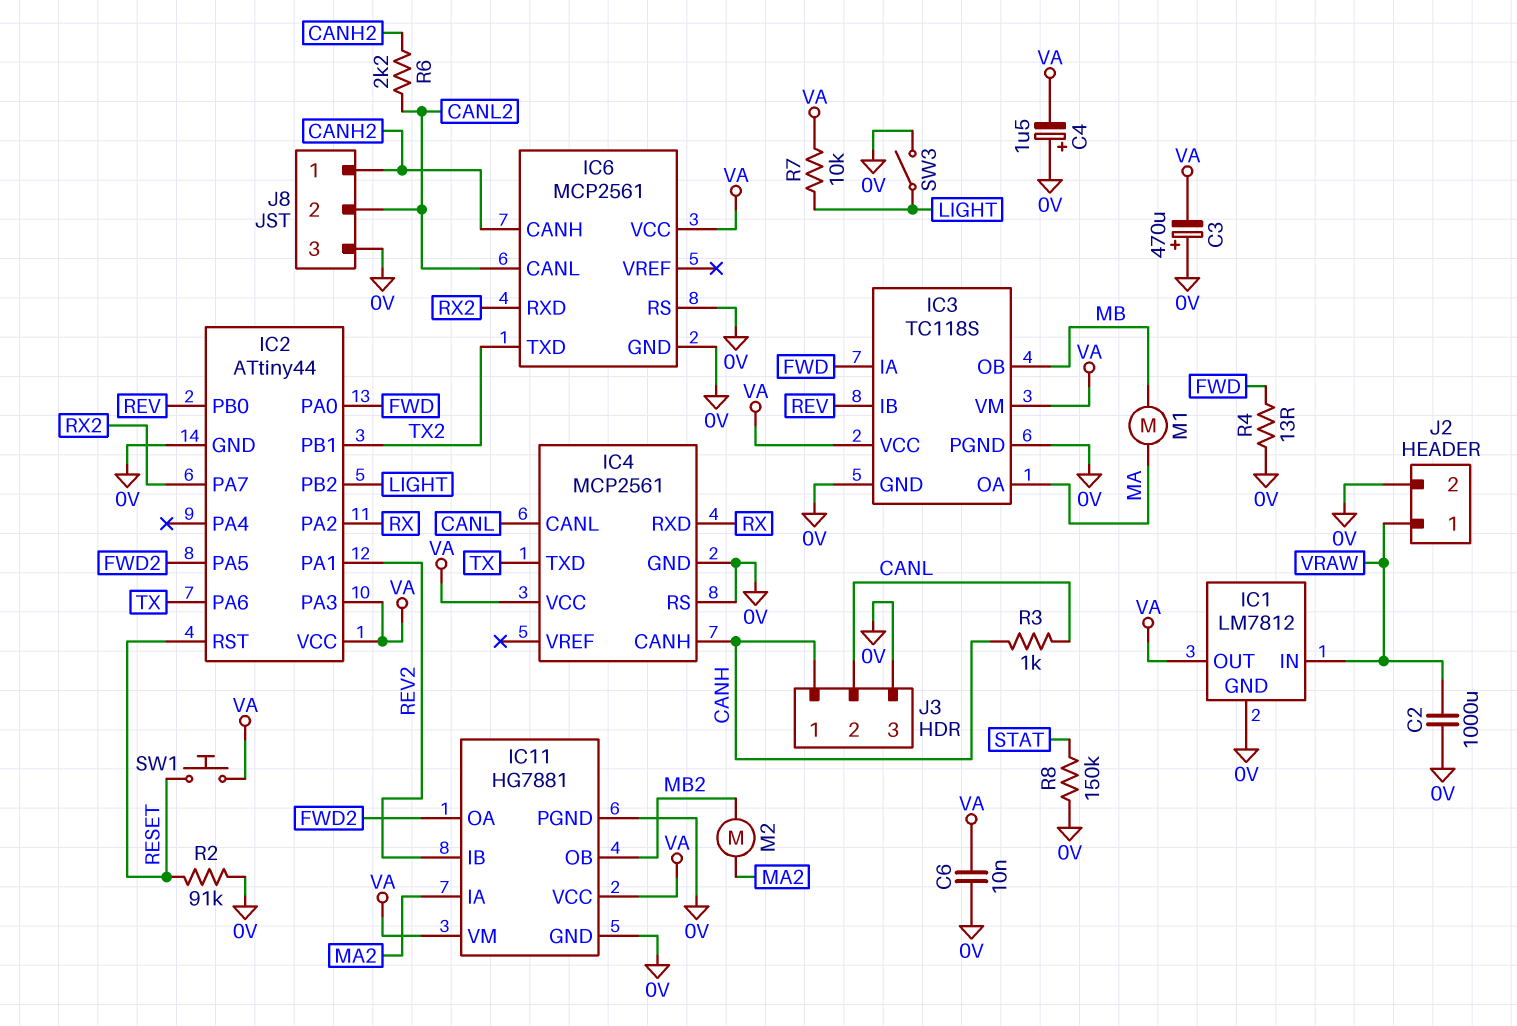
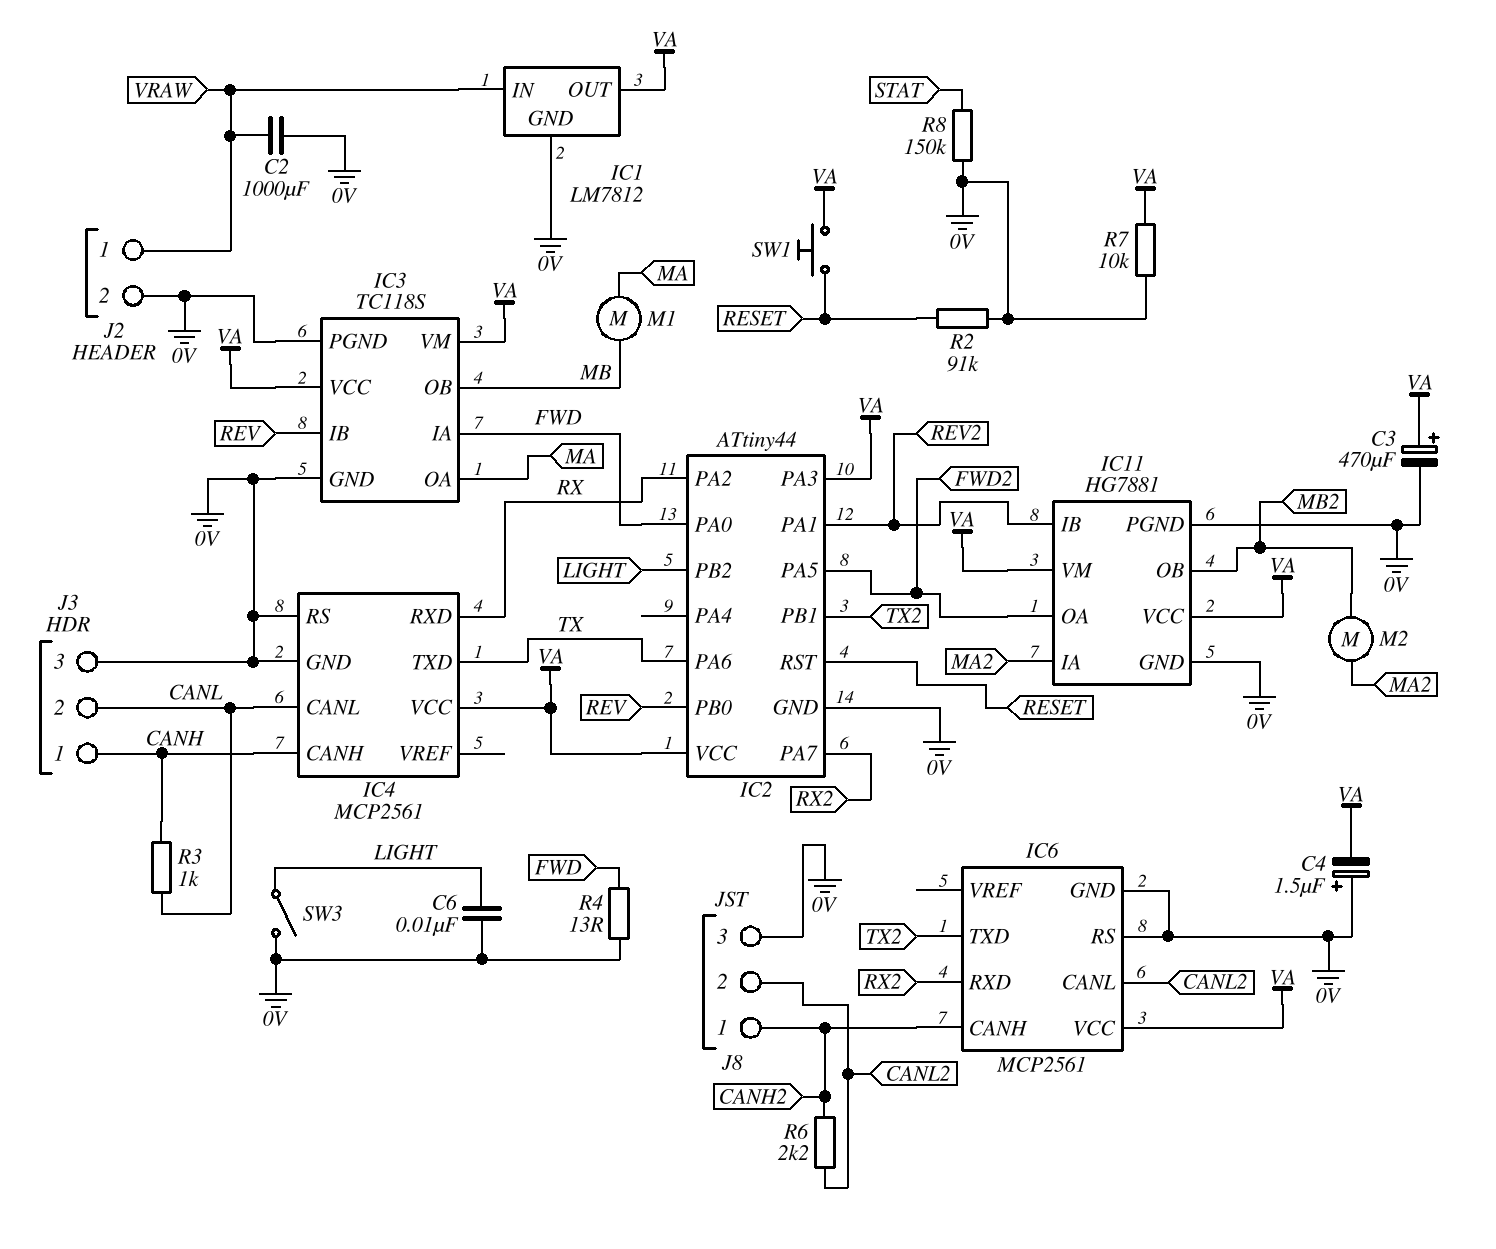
C3: 470uF (plus 0V, minus VA) -> 470uF (plus VA, minus 0V)
C6: 10nF (0V, VA) -> 10nF (0V, LIGHT)
R7: 10k (LIGHT, VA) -> 10k (0V, VA)

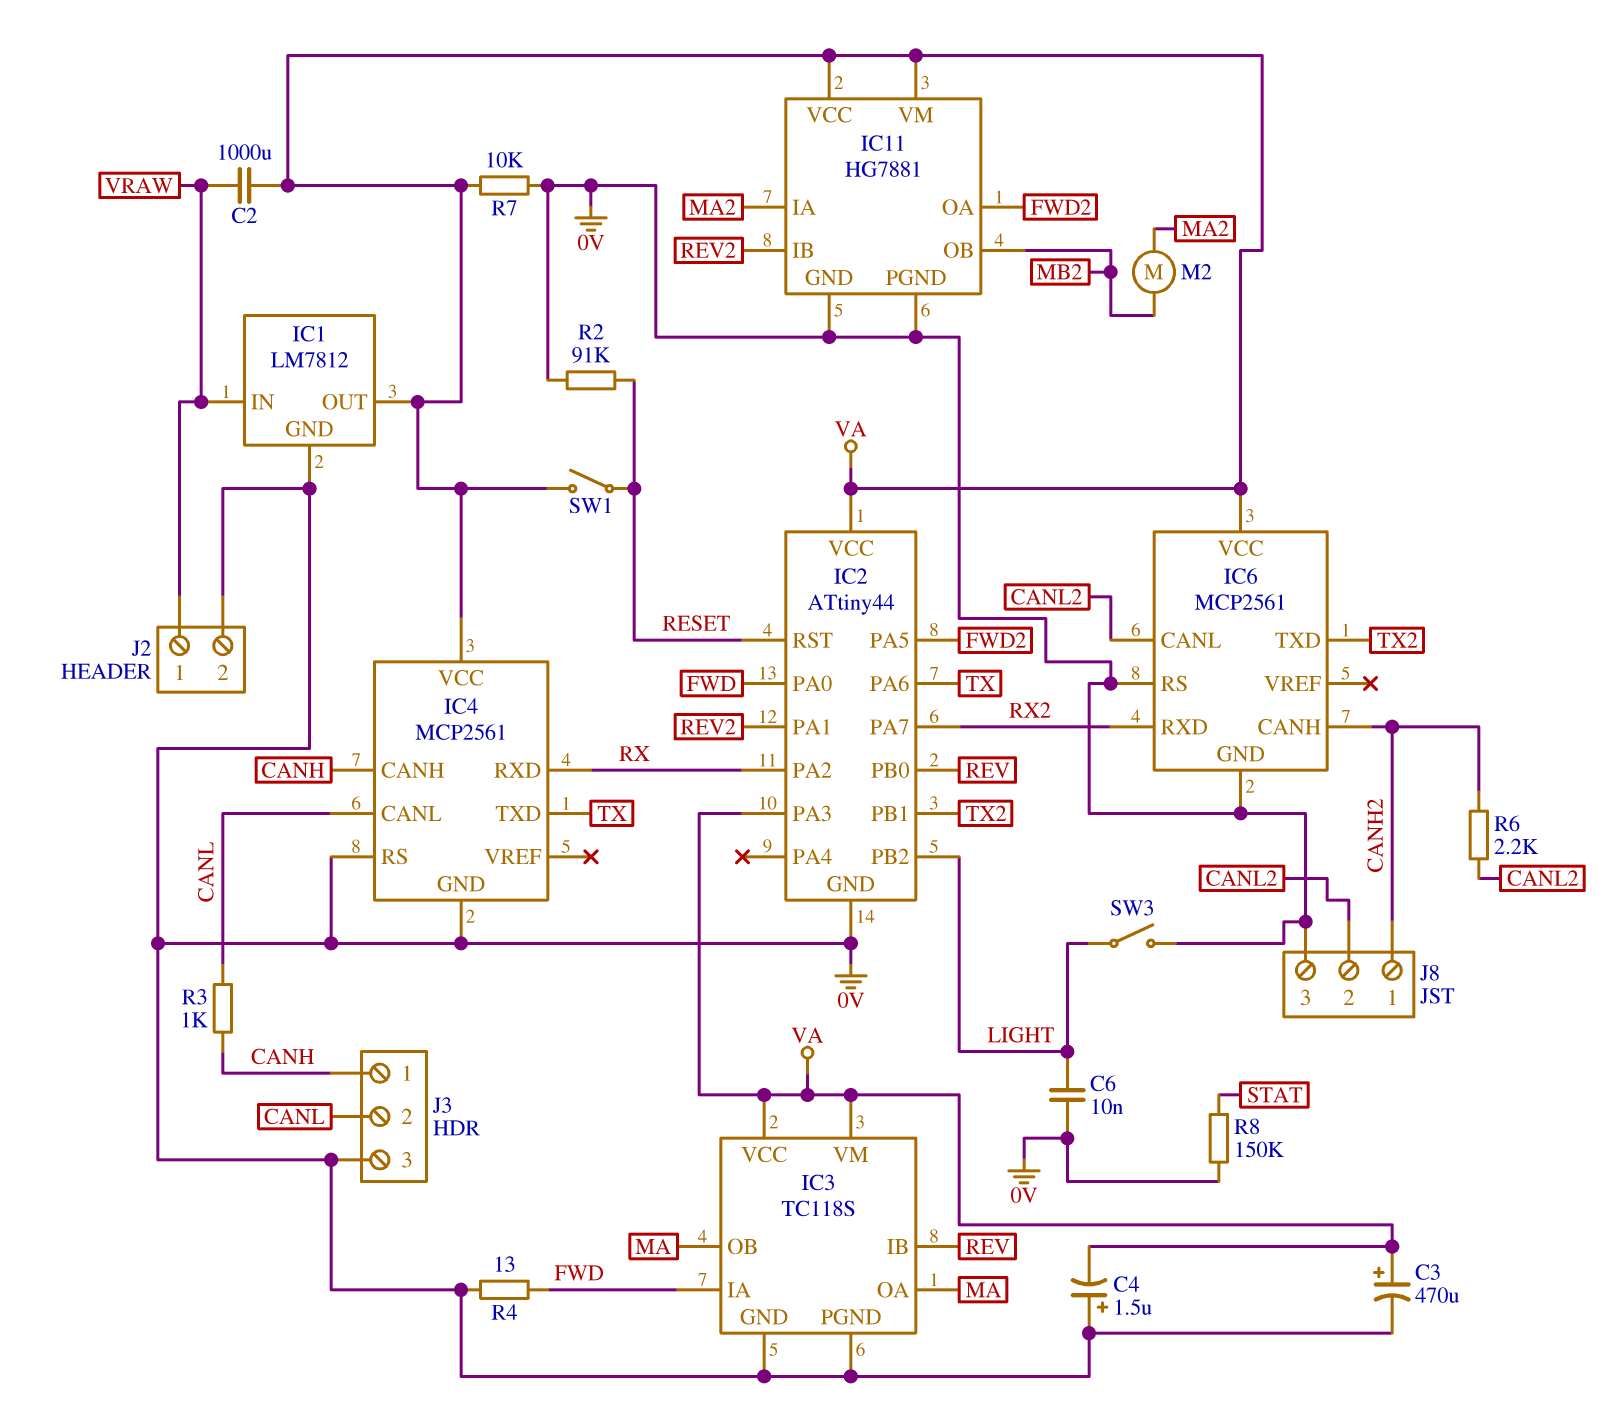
C2: 1000uF (0V, VRAW) -> 1000uF (VA, VRAW)
IC3 pin OB: MB -> MA
M1: motor (MA, MB) -> none
SW1: button (RESET, VA) -> switch (RESET, VA)

